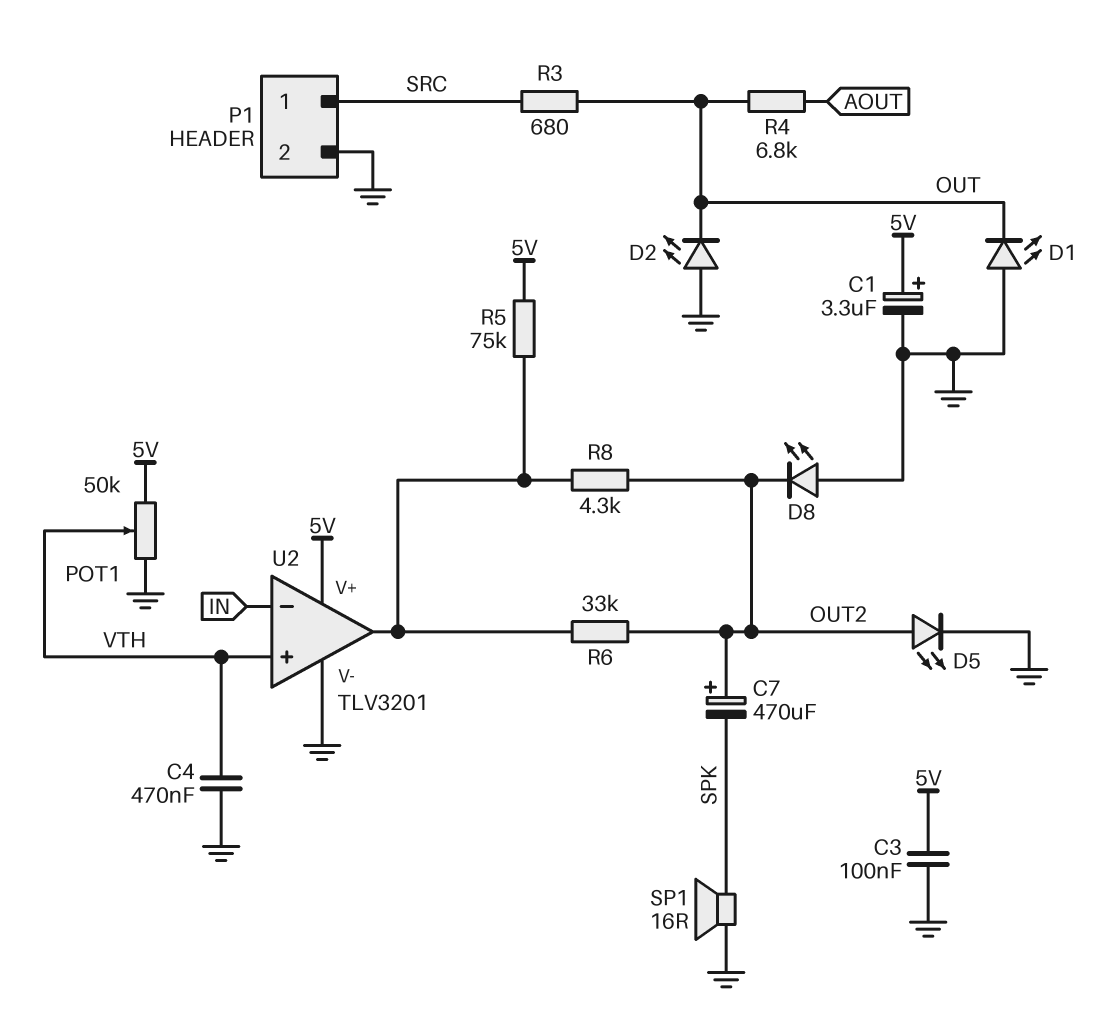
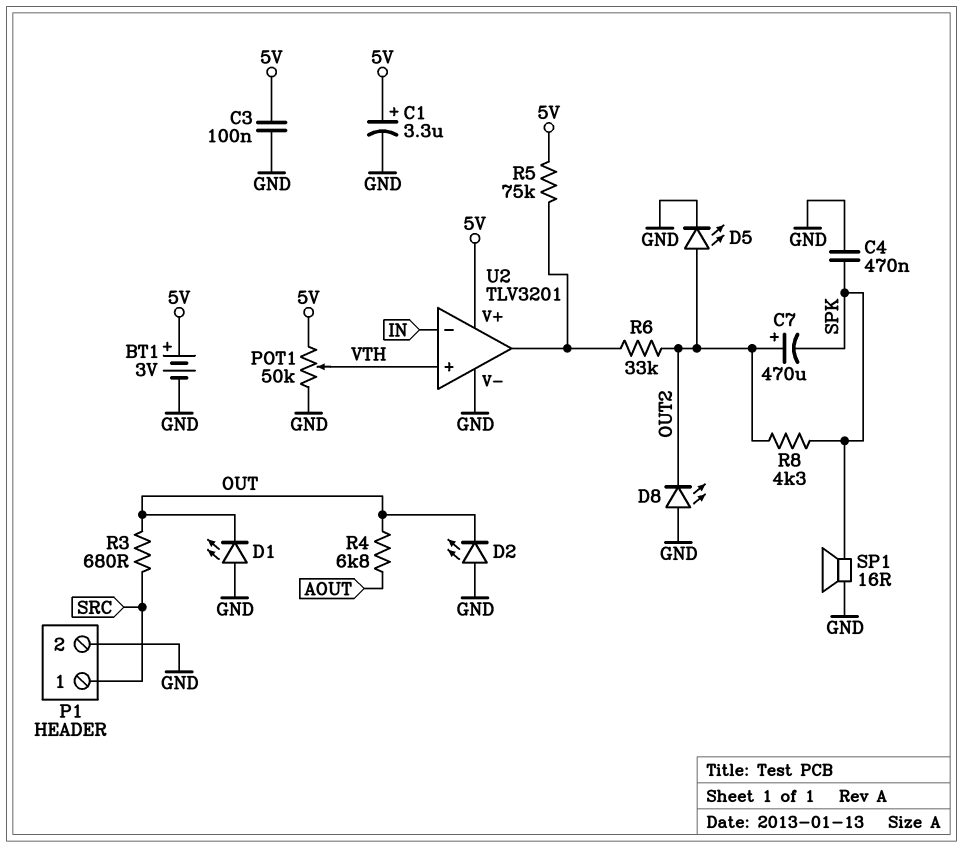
BT1: none -> 3V (plus 5V, minus GND)
C4: 470nF (GND, VTH) -> 470nF (GND, SPK)
R8: 4.3k (OUT2, U2/out) -> 4.3k (OUT2, SPK)

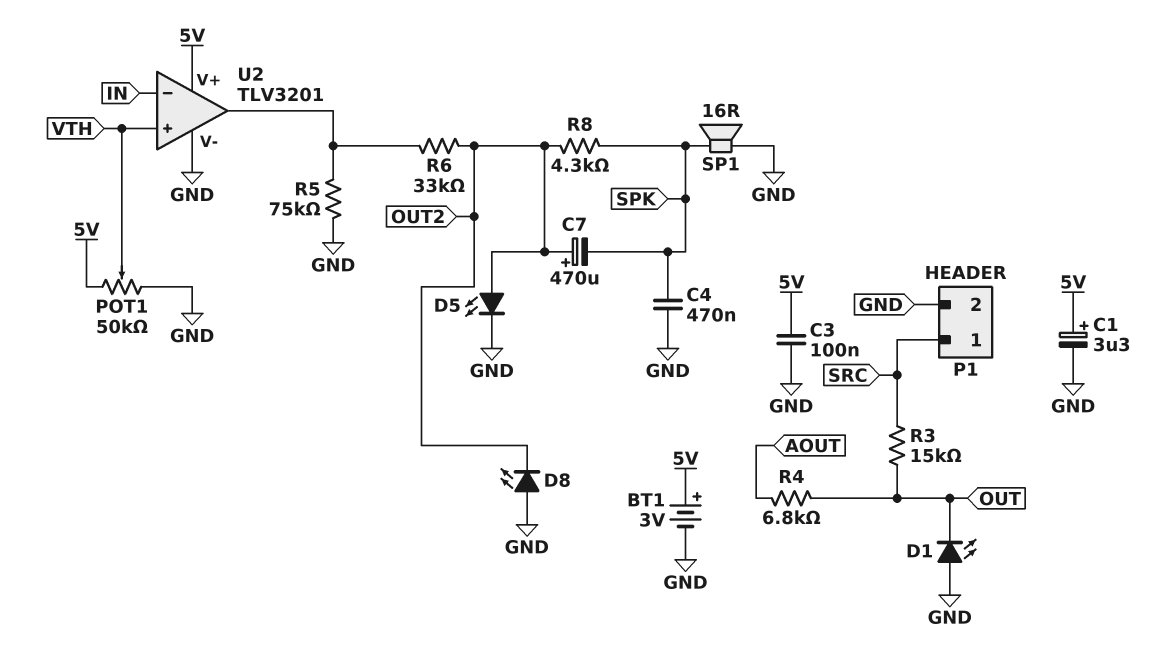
D2: LED (A GND, K OUT) -> none
R3: 680 (OUT, SRC) -> 15k (OUT, SRC)
R5: 75k (5V, U2/out) -> 75k (GND, U2/out)

